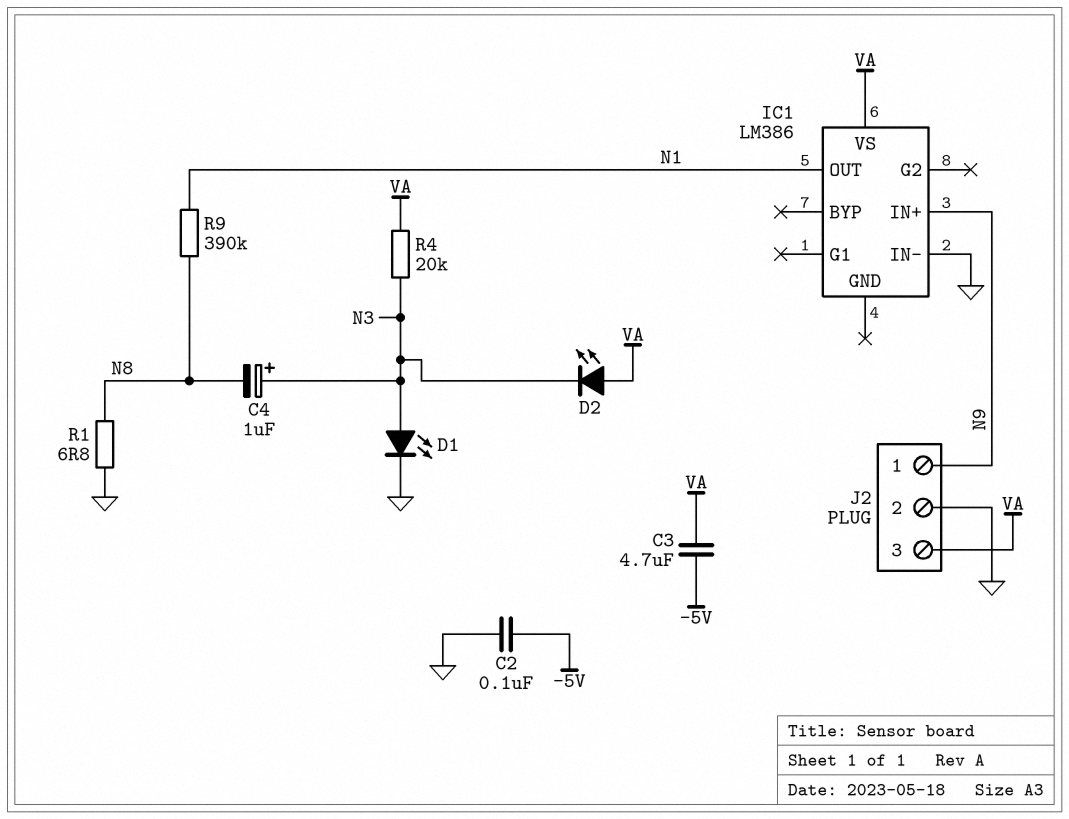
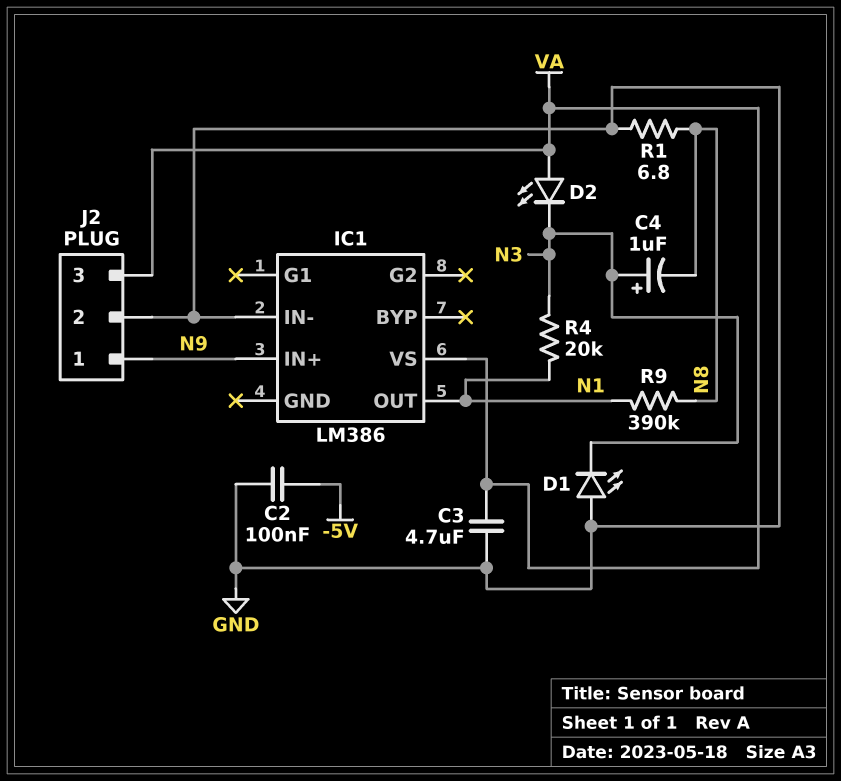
C3: 4.7uF (-5V, VA) -> 4.7uF (GND, VA)
D1: LED (A N3, K GND) -> LED (A GND, K N3)
R4: 20k (N3, VA) -> 20k (N1, N3)

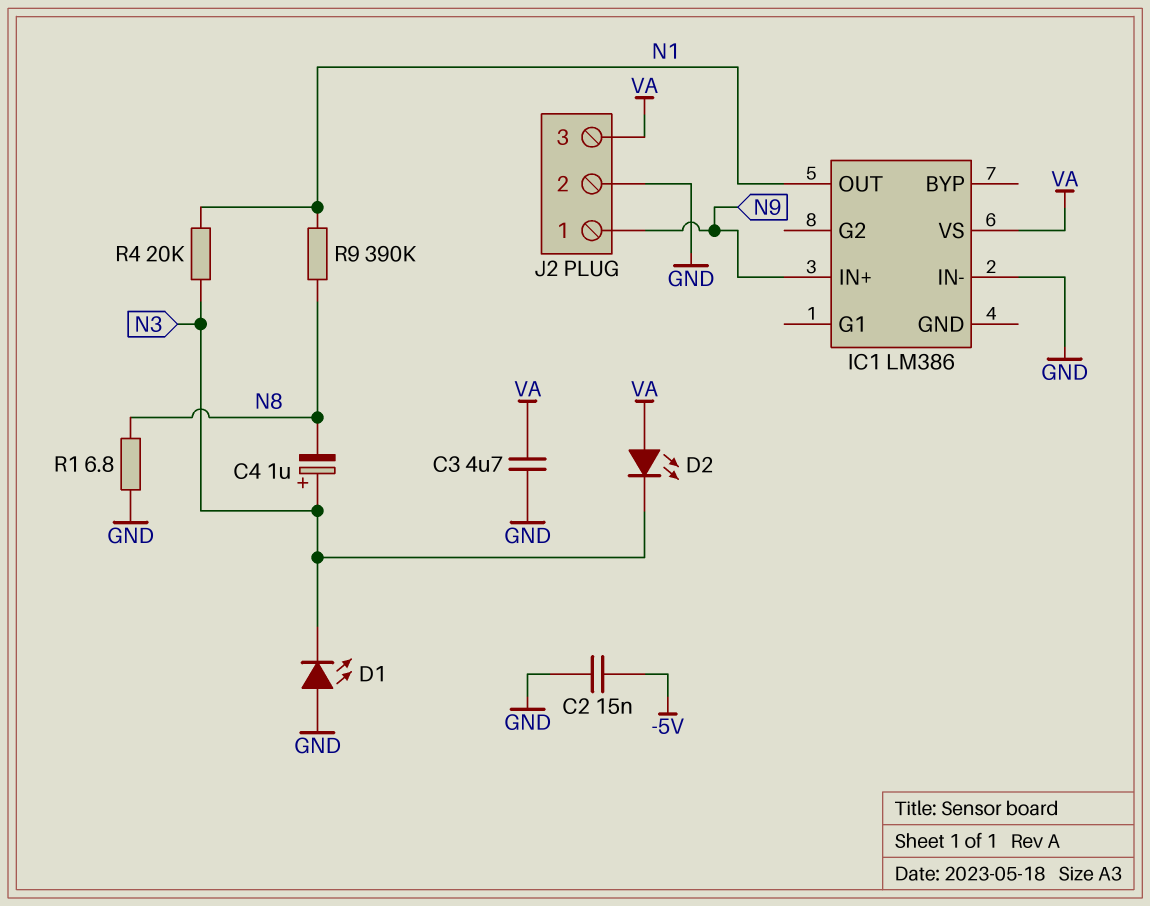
C2: 100nF (-5V, GND) -> 15nF (-5V, GND)

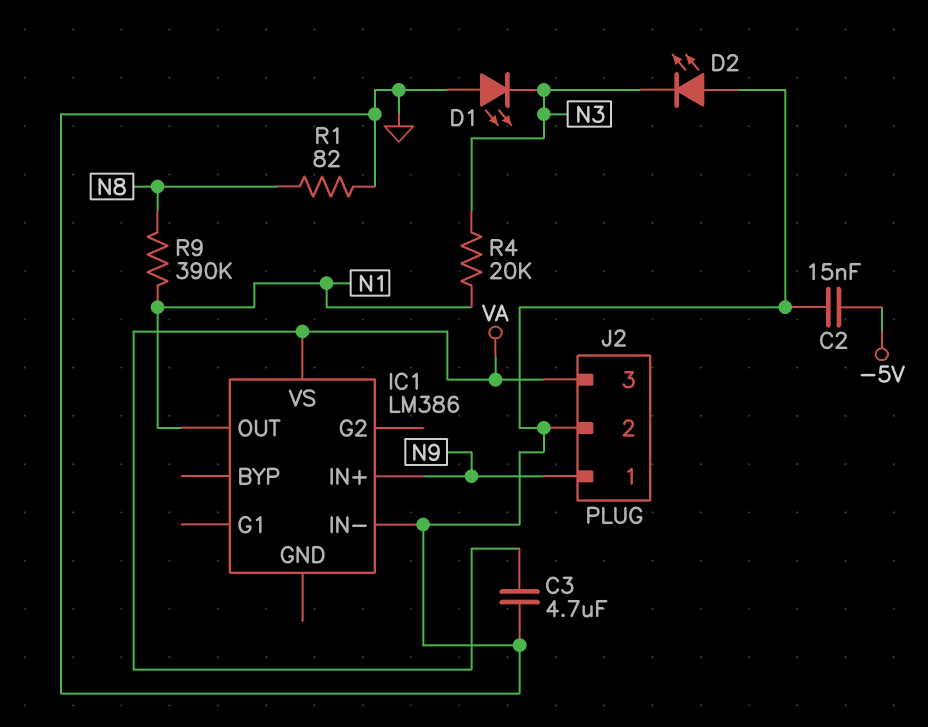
C4: 1uF (plus N3, minus N8) -> none
D2: LED (A VA, K N3) -> LED (A GND, K N3)
R1: 6.8 (GND, N8) -> 82 (GND, N8)

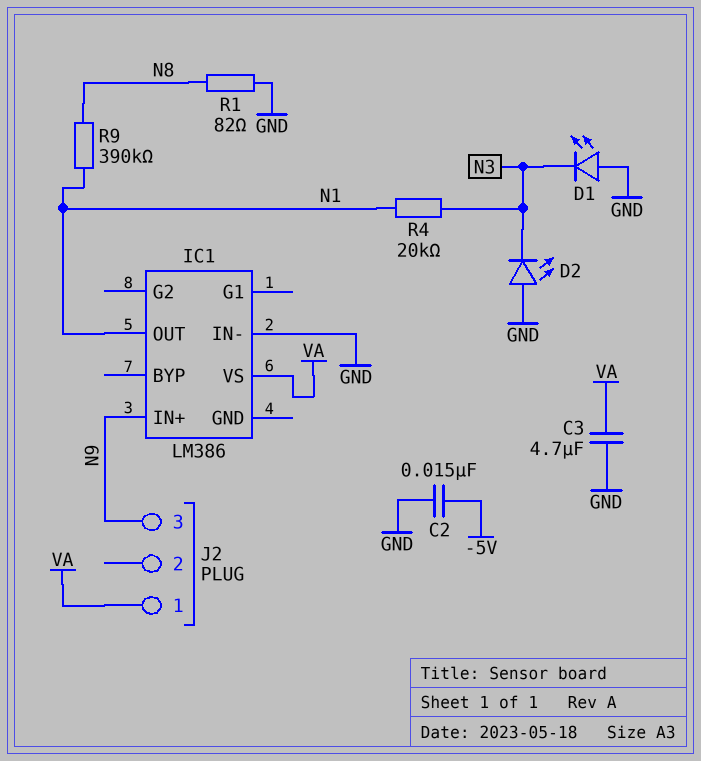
J2 pin 1: N9 -> VA
J2 pin 2: GND -> none
J2 pin 3: VA -> N9

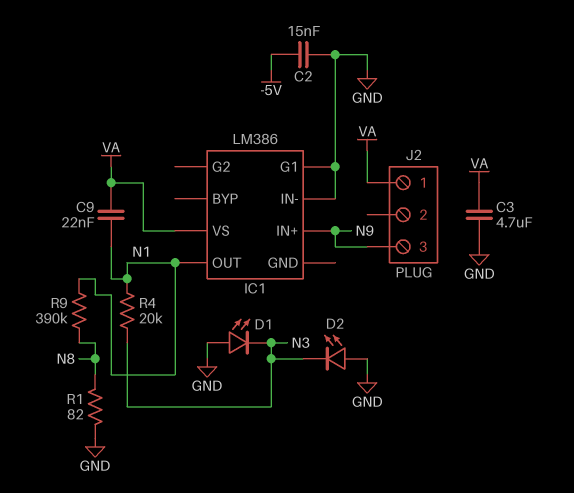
C9: none -> 22nF (N1, VA)
IC1 pin G1: none -> GND

